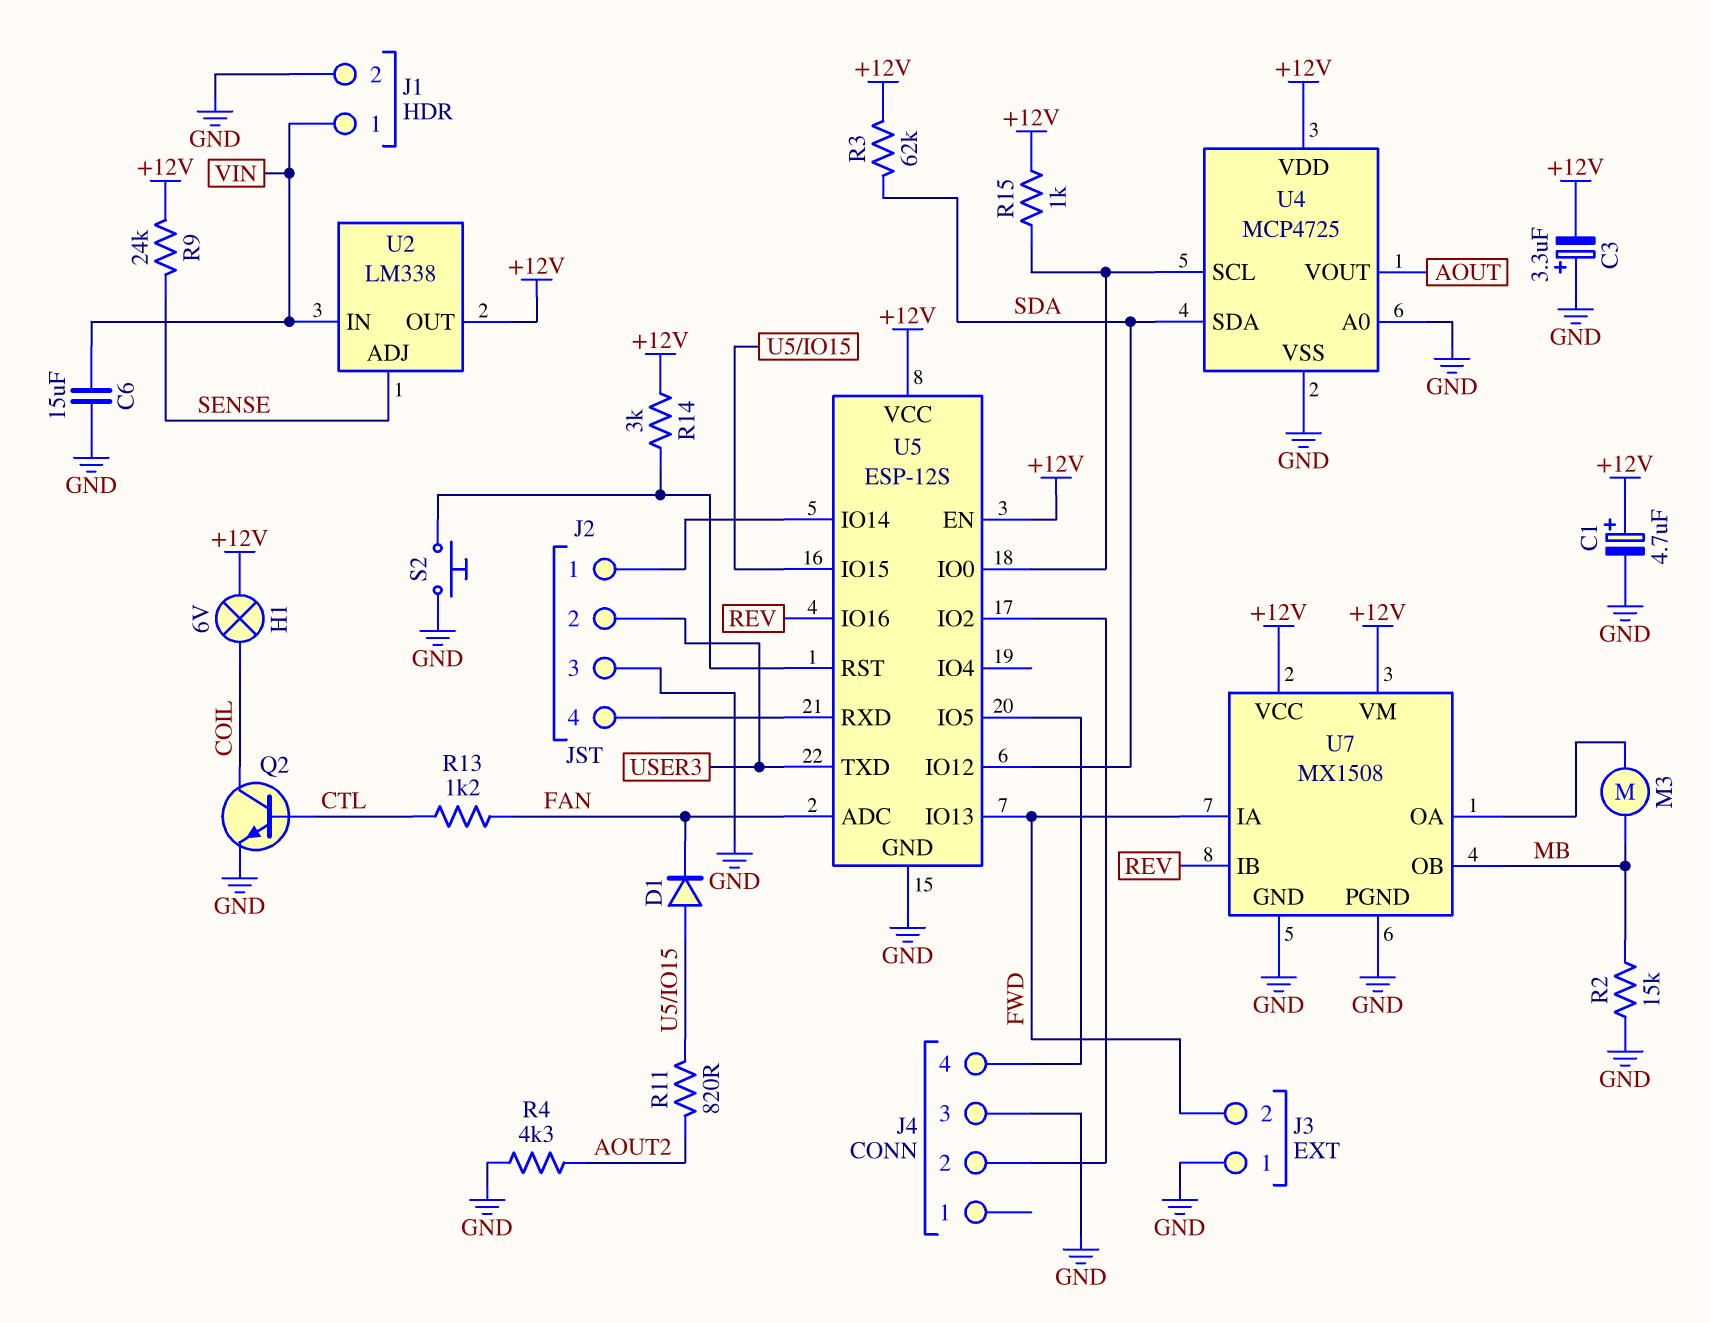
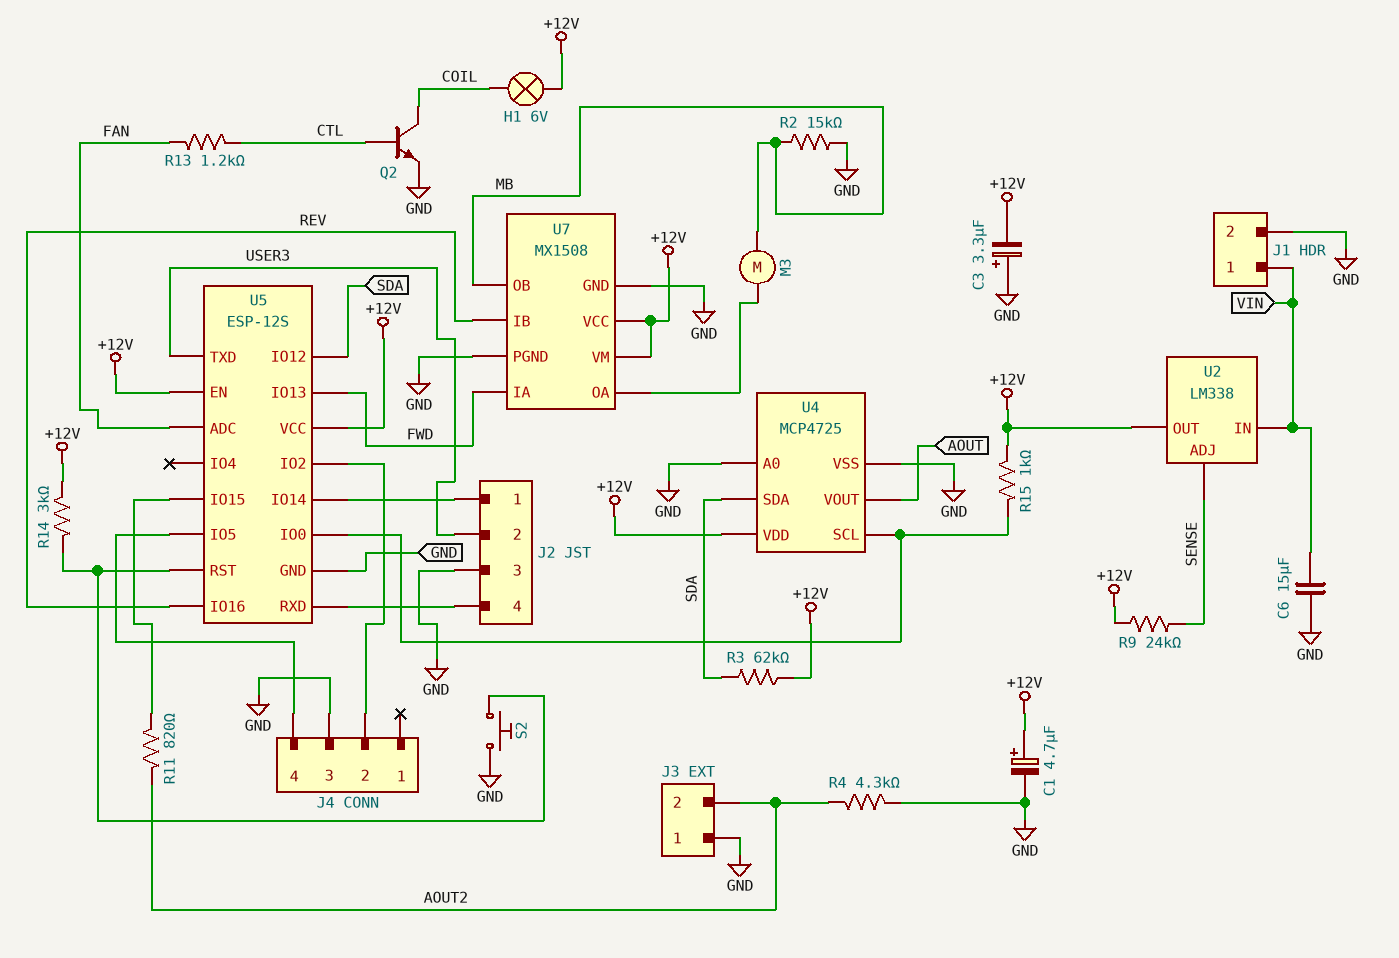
D1: diode (A U5/IO15, K FAN) -> none
J3 pin 2: FWD -> AOUT2

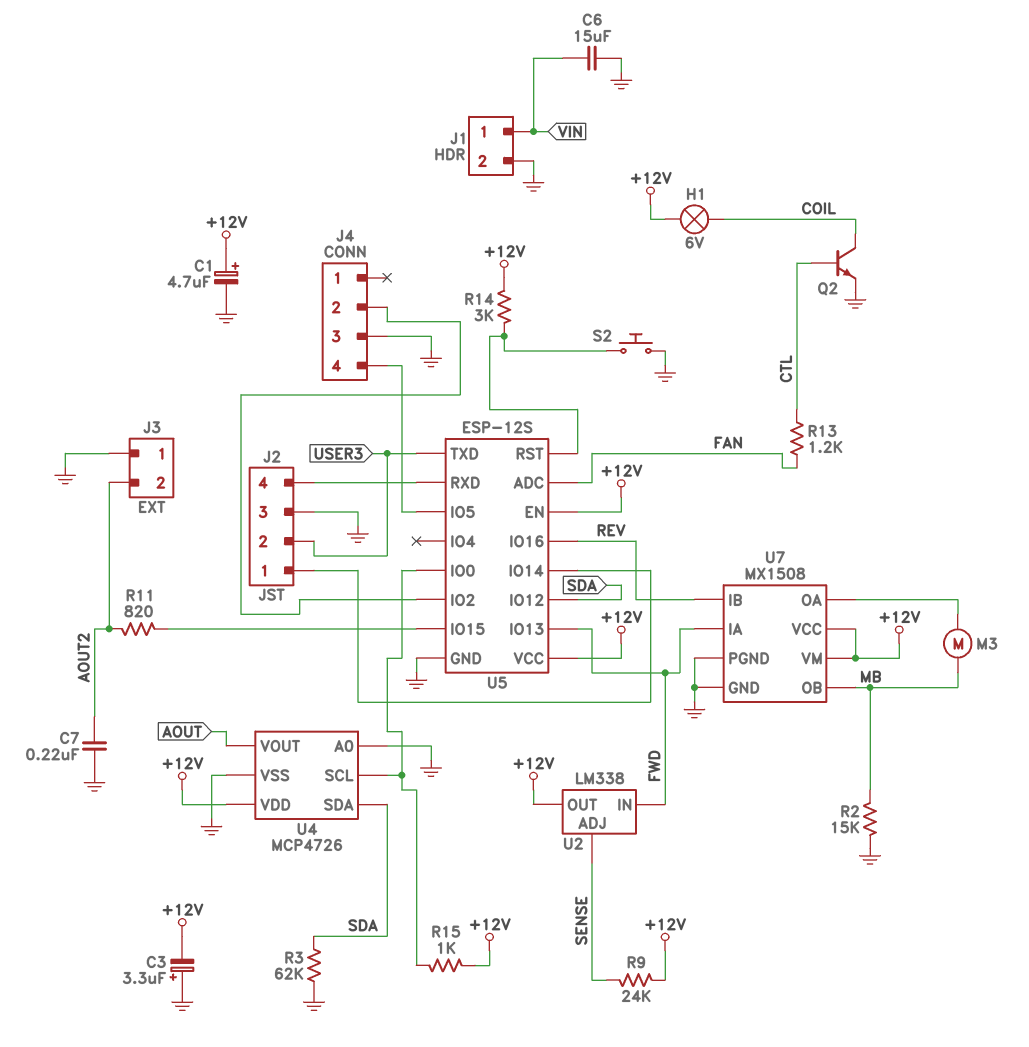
C7: none -> 220nF (AOUT2, GND)
R3: 62k (+12V, SDA) -> 62k (GND, SDA)
R4: 4.3k (AOUT2, GND) -> none
U2 pin IN: VIN -> FWD
U4: MCP4725 -> MCP4726

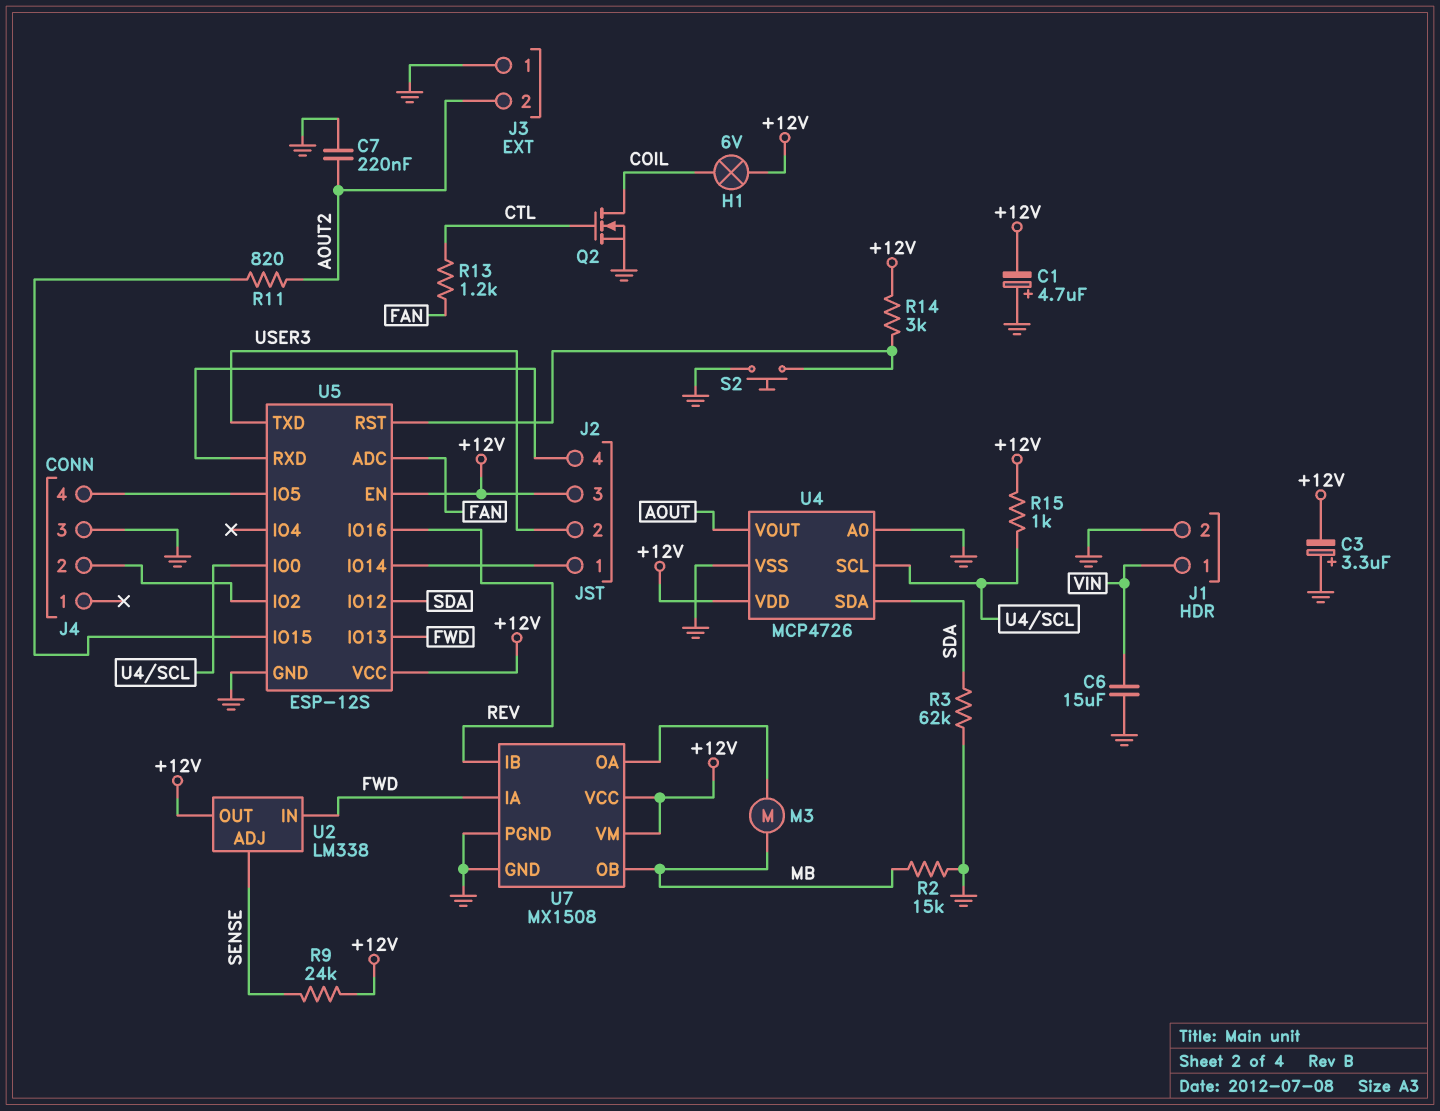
C1: 4.7uF (plus +12V, minus GND) -> 4.7uF (plus GND, minus +12V)
J2 pin 3: GND -> +12V
Q2: NPN (B CTL, C COIL, E GND) -> NMOS (G CTL, D COIL, S GND)

